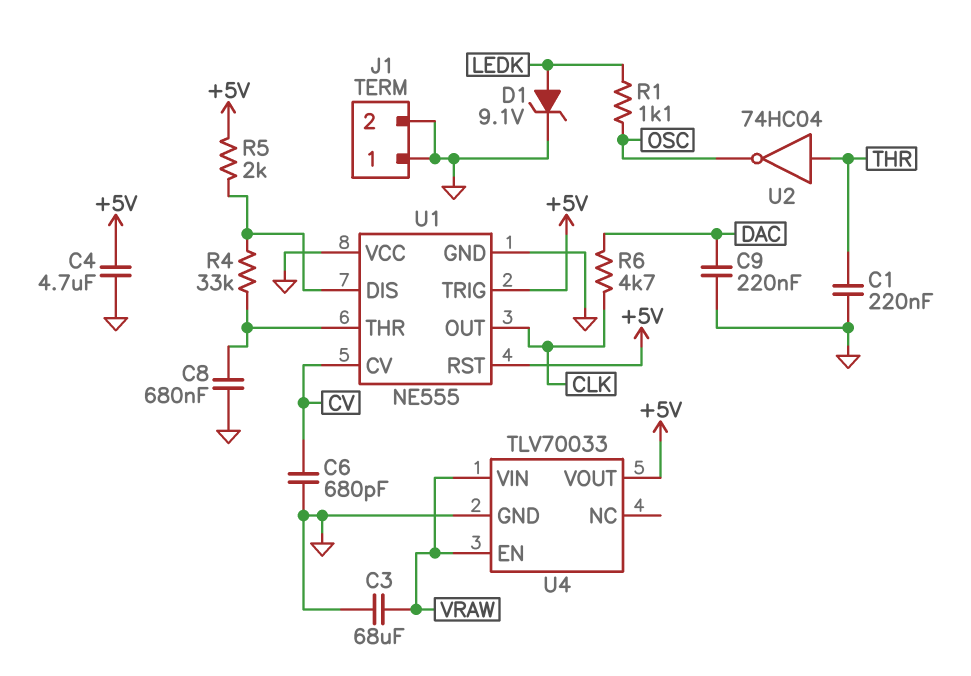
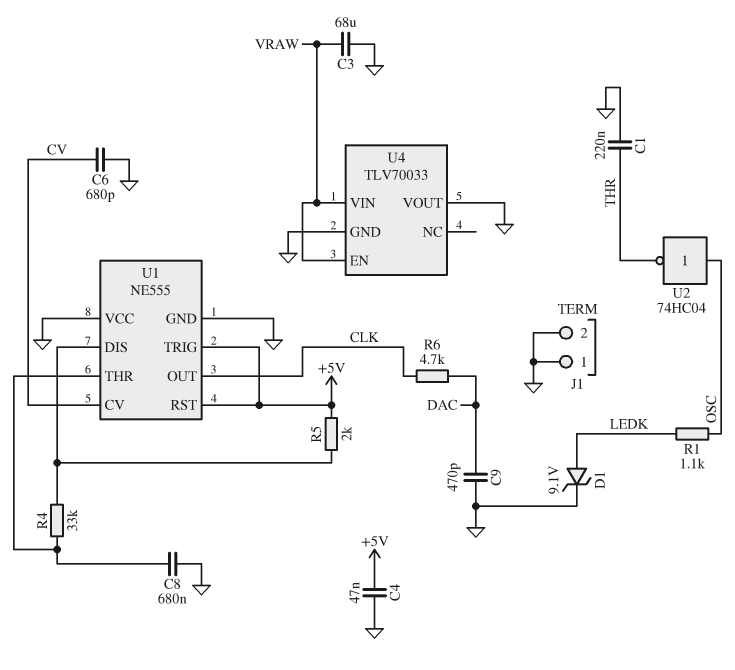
C4: 4.7uF (+5V, GND) -> 47nF (+5V, GND)
C9: 220nF (DAC, GND) -> 470pF (DAC, GND)
U2: NOT 74HC04 (in THR, out OSC) -> NOT 74HC04 (in OSC, out THR)
U4 pin VOUT: +5V -> GND

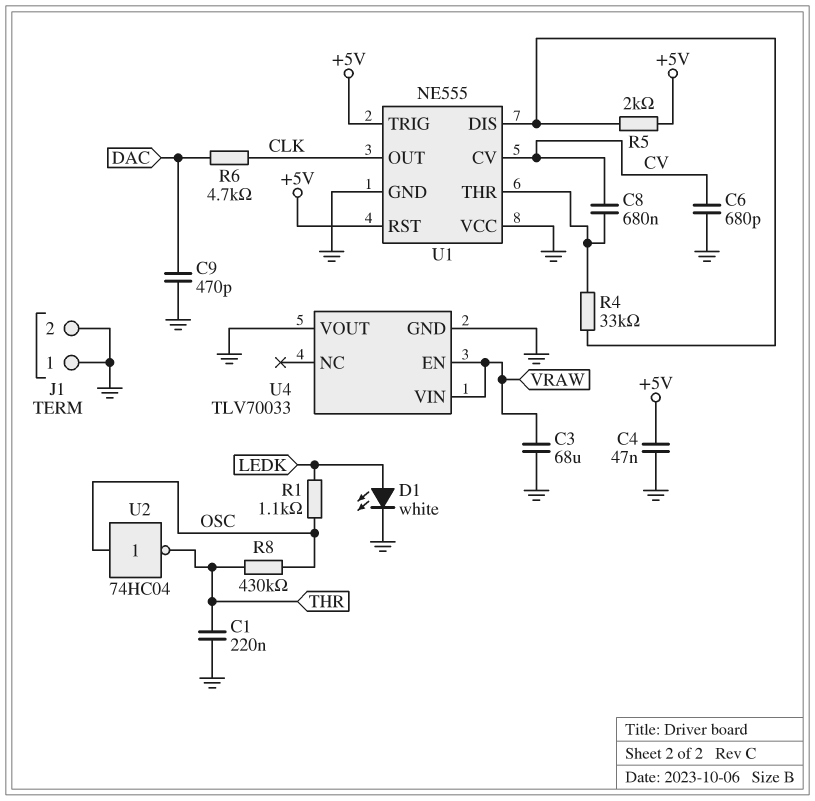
C8: 680nF (GND, U1/THR) -> 680nF (CV, U1/THR)
D1: zener 9.1V (A LEDK, K GND) -> LED white (A LEDK, K GND)
R8: none -> 430k (OSC, THR)

